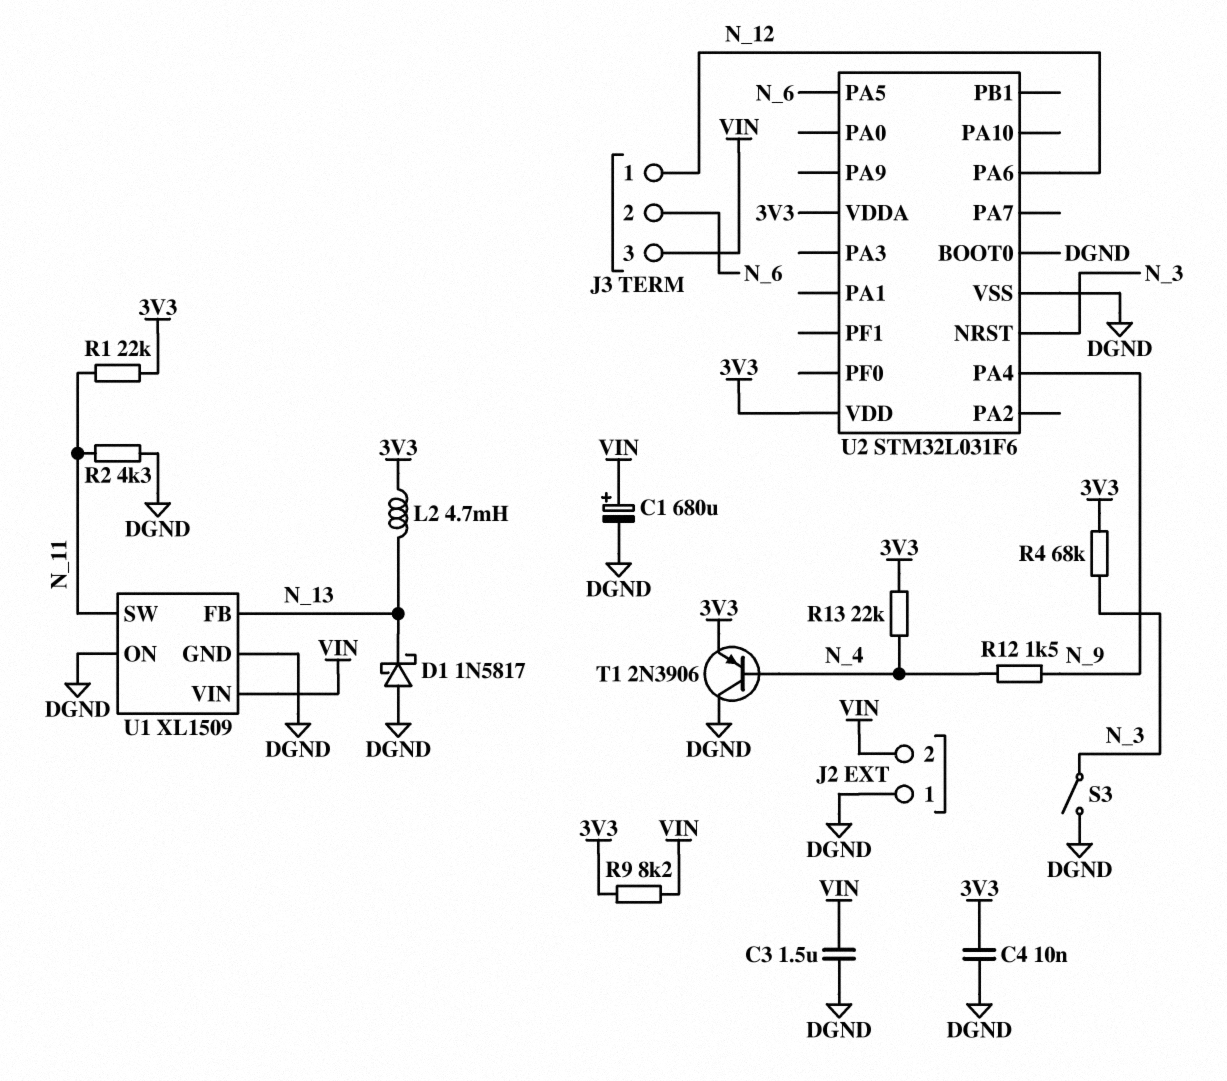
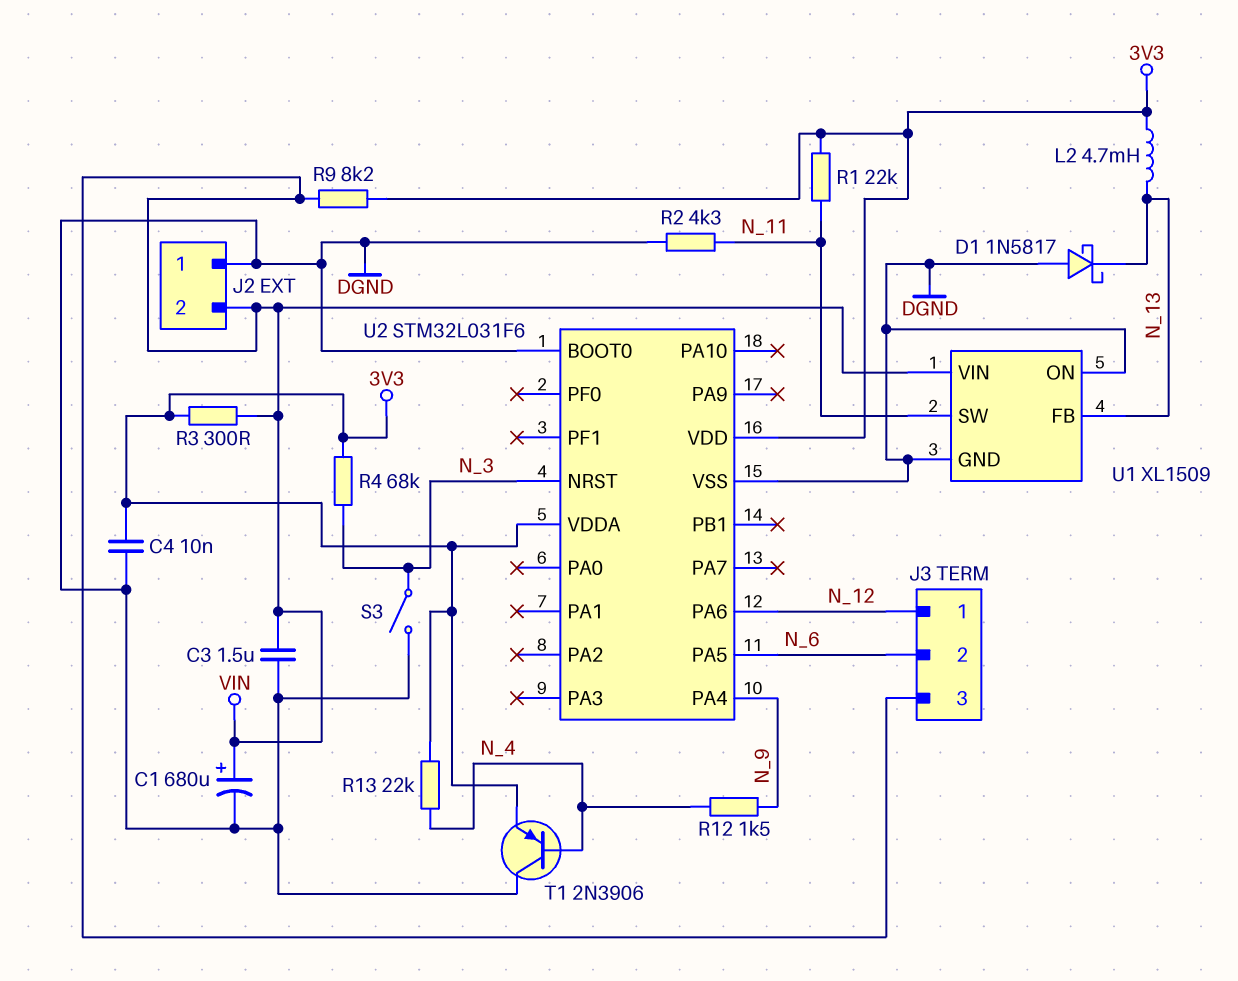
R3: none -> 300 (3V3, VIN)

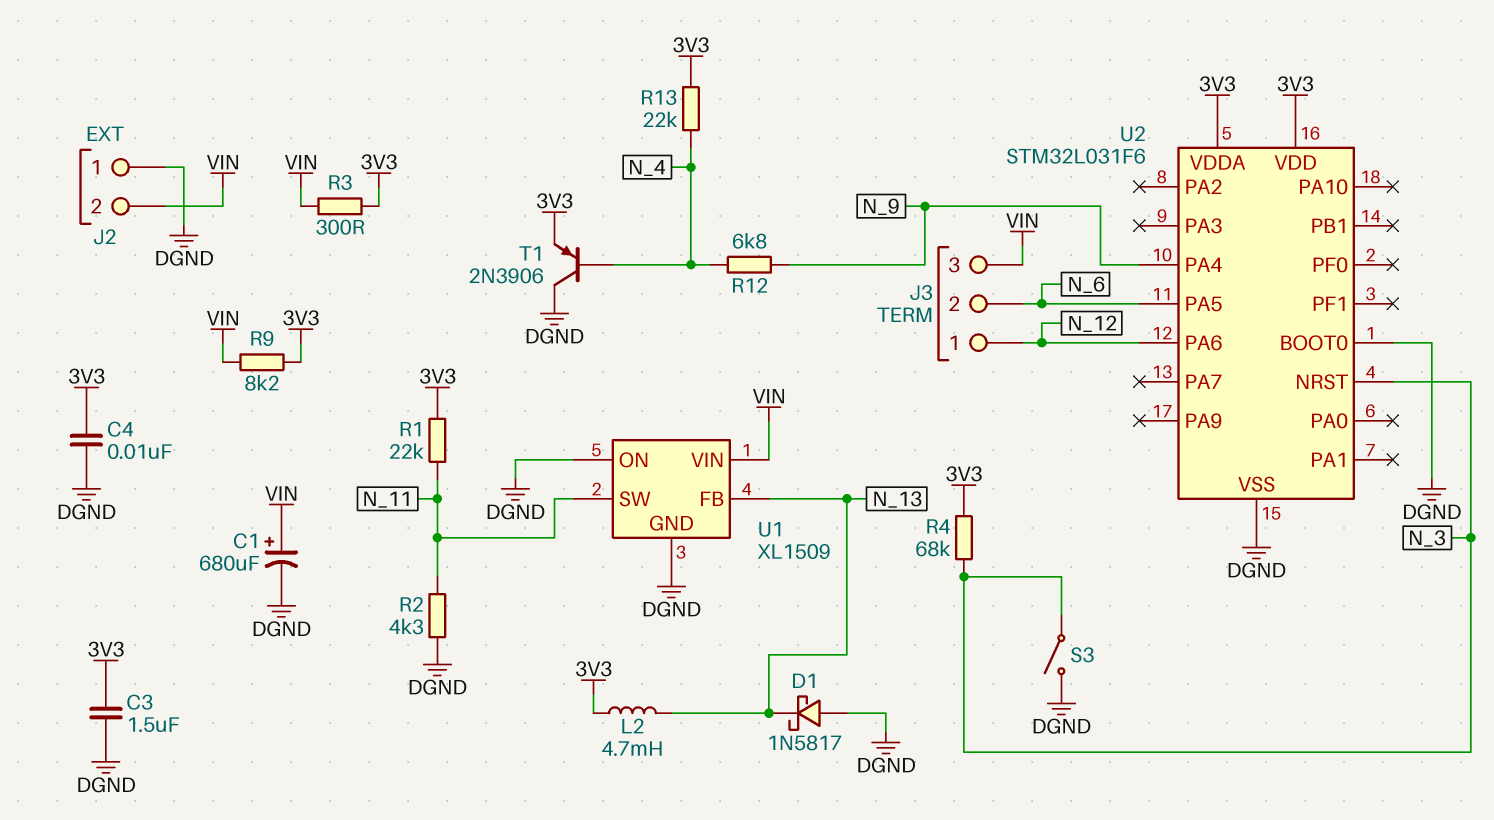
C3: 1.5uF (DGND, VIN) -> 1.5uF (3V3, DGND)
R12: 1.5k (N_4, N_9) -> 6.8k (N_4, N_9)

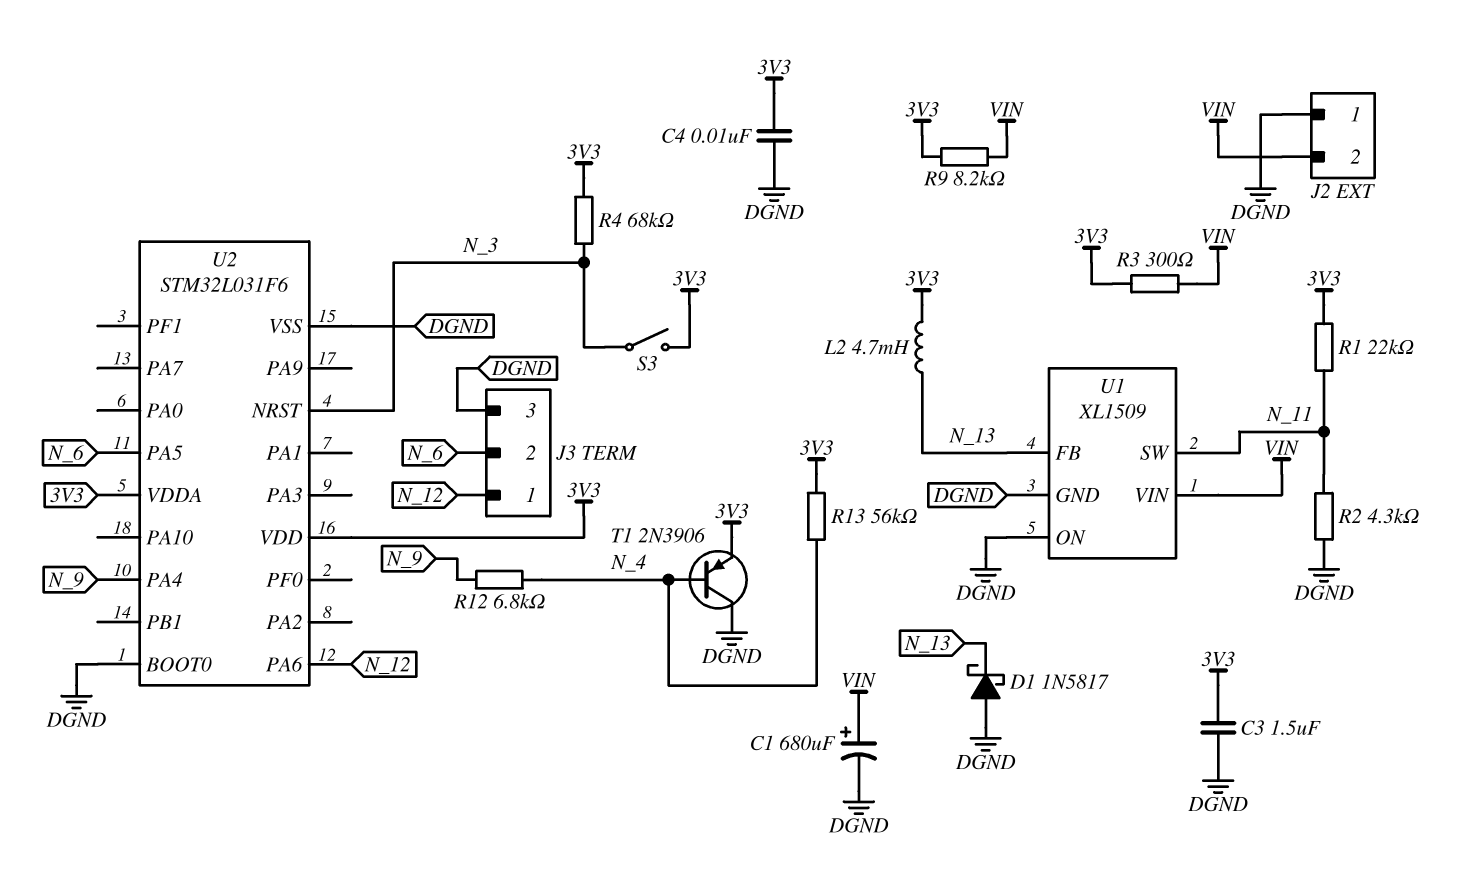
J3 pin 3: VIN -> DGND
R13: 22k (3V3, N_4) -> 56k (3V3, N_4)
S3: switch (DGND, N_3) -> switch (3V3, N_3)

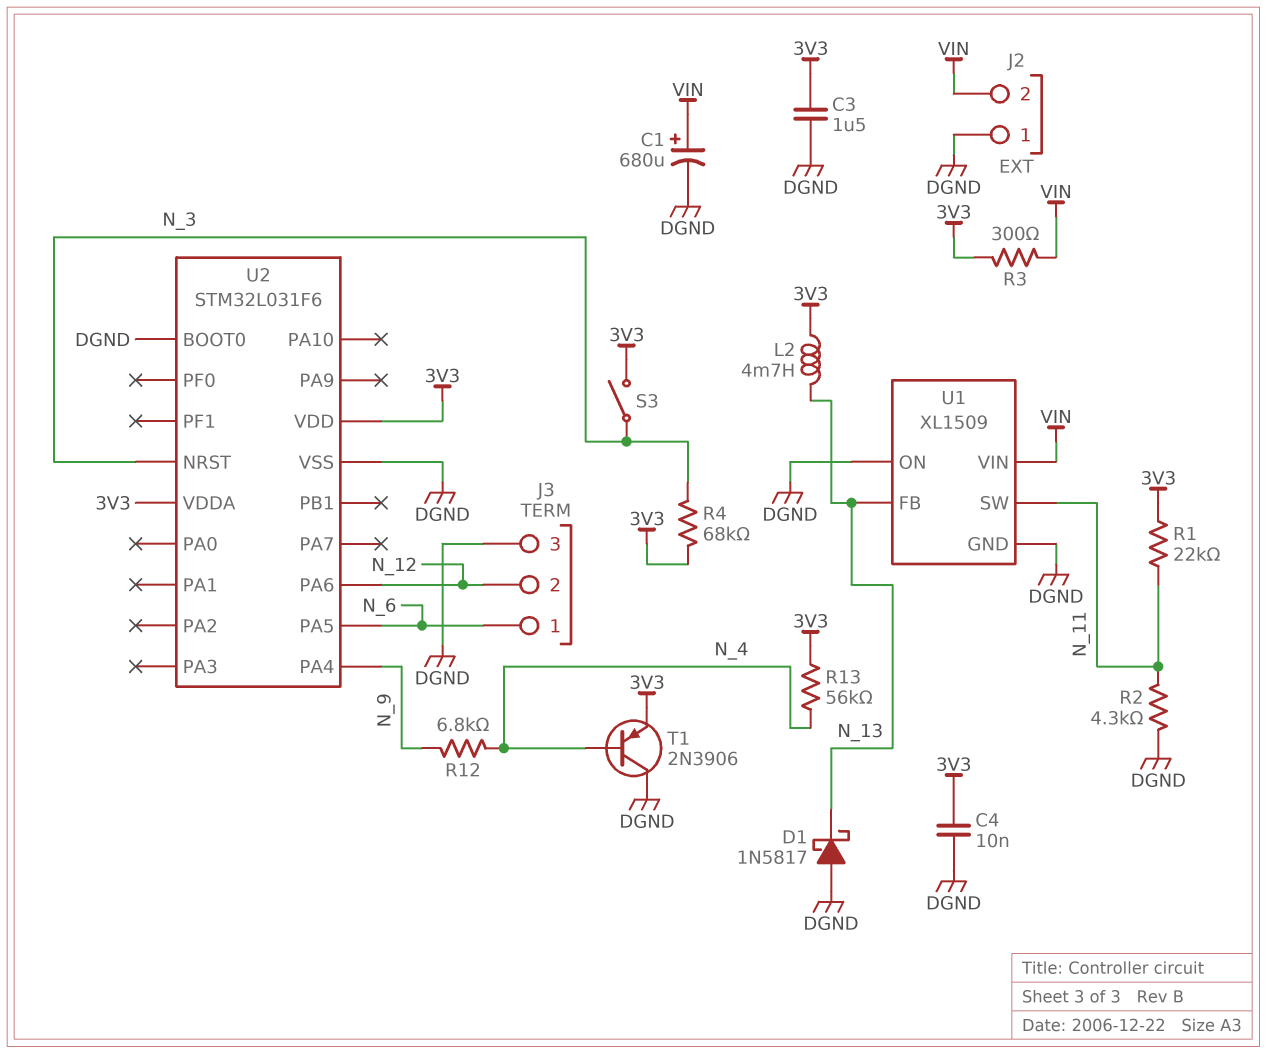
J3 pin 1: N_12 -> N_6
J3 pin 2: N_6 -> N_12
R9: 8.2k (3V3, VIN) -> none

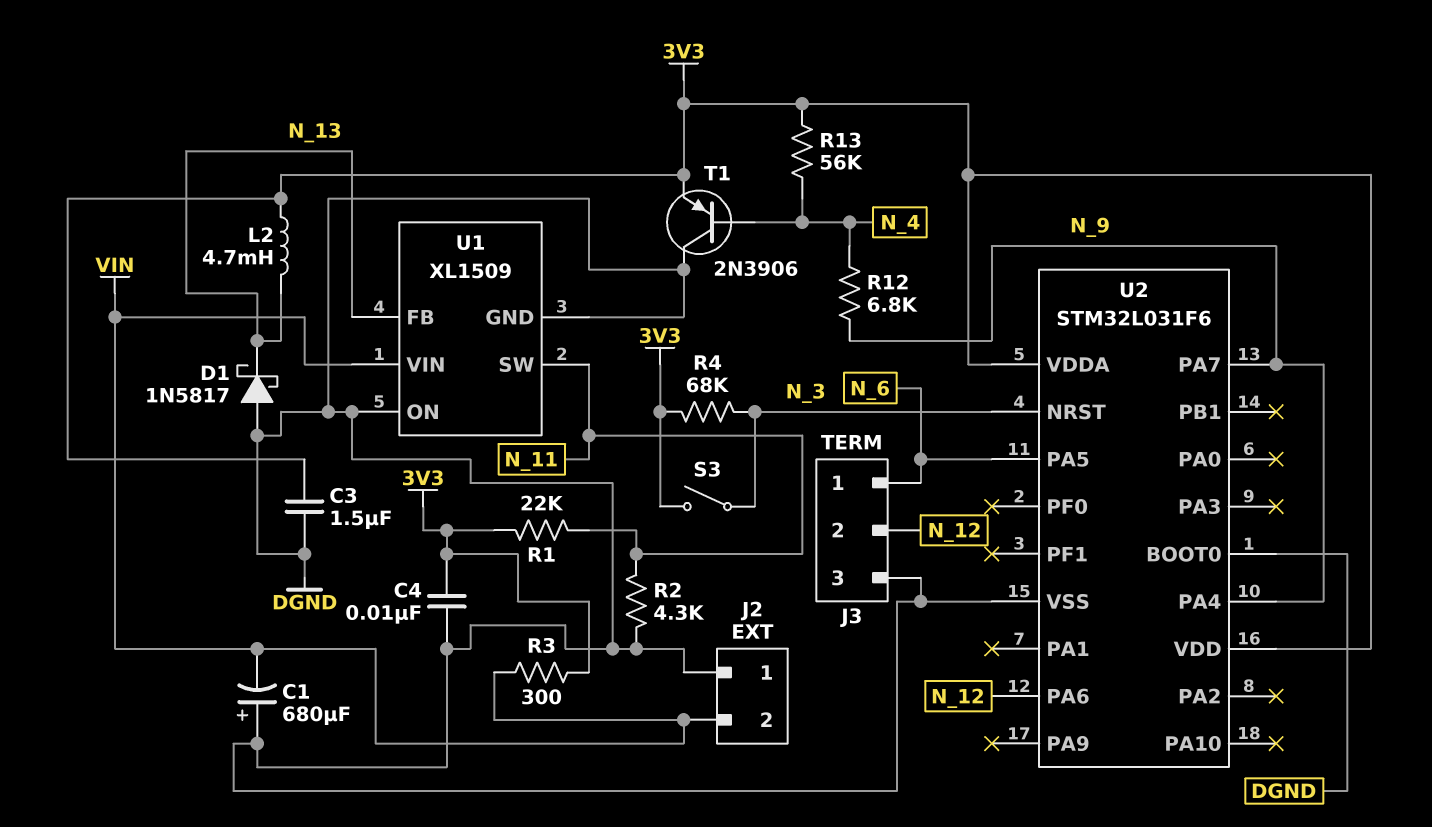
C1: 680uF (plus VIN, minus DGND) -> 680uF (plus DGND, minus VIN)
U2 pin PA7: none -> N_9

